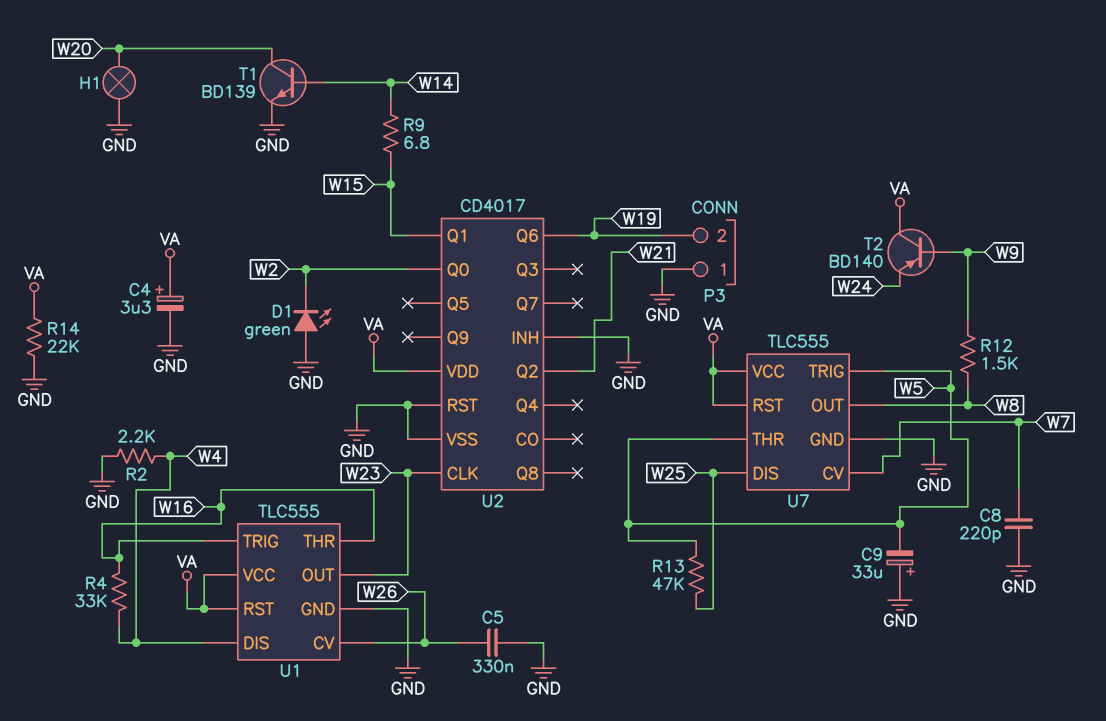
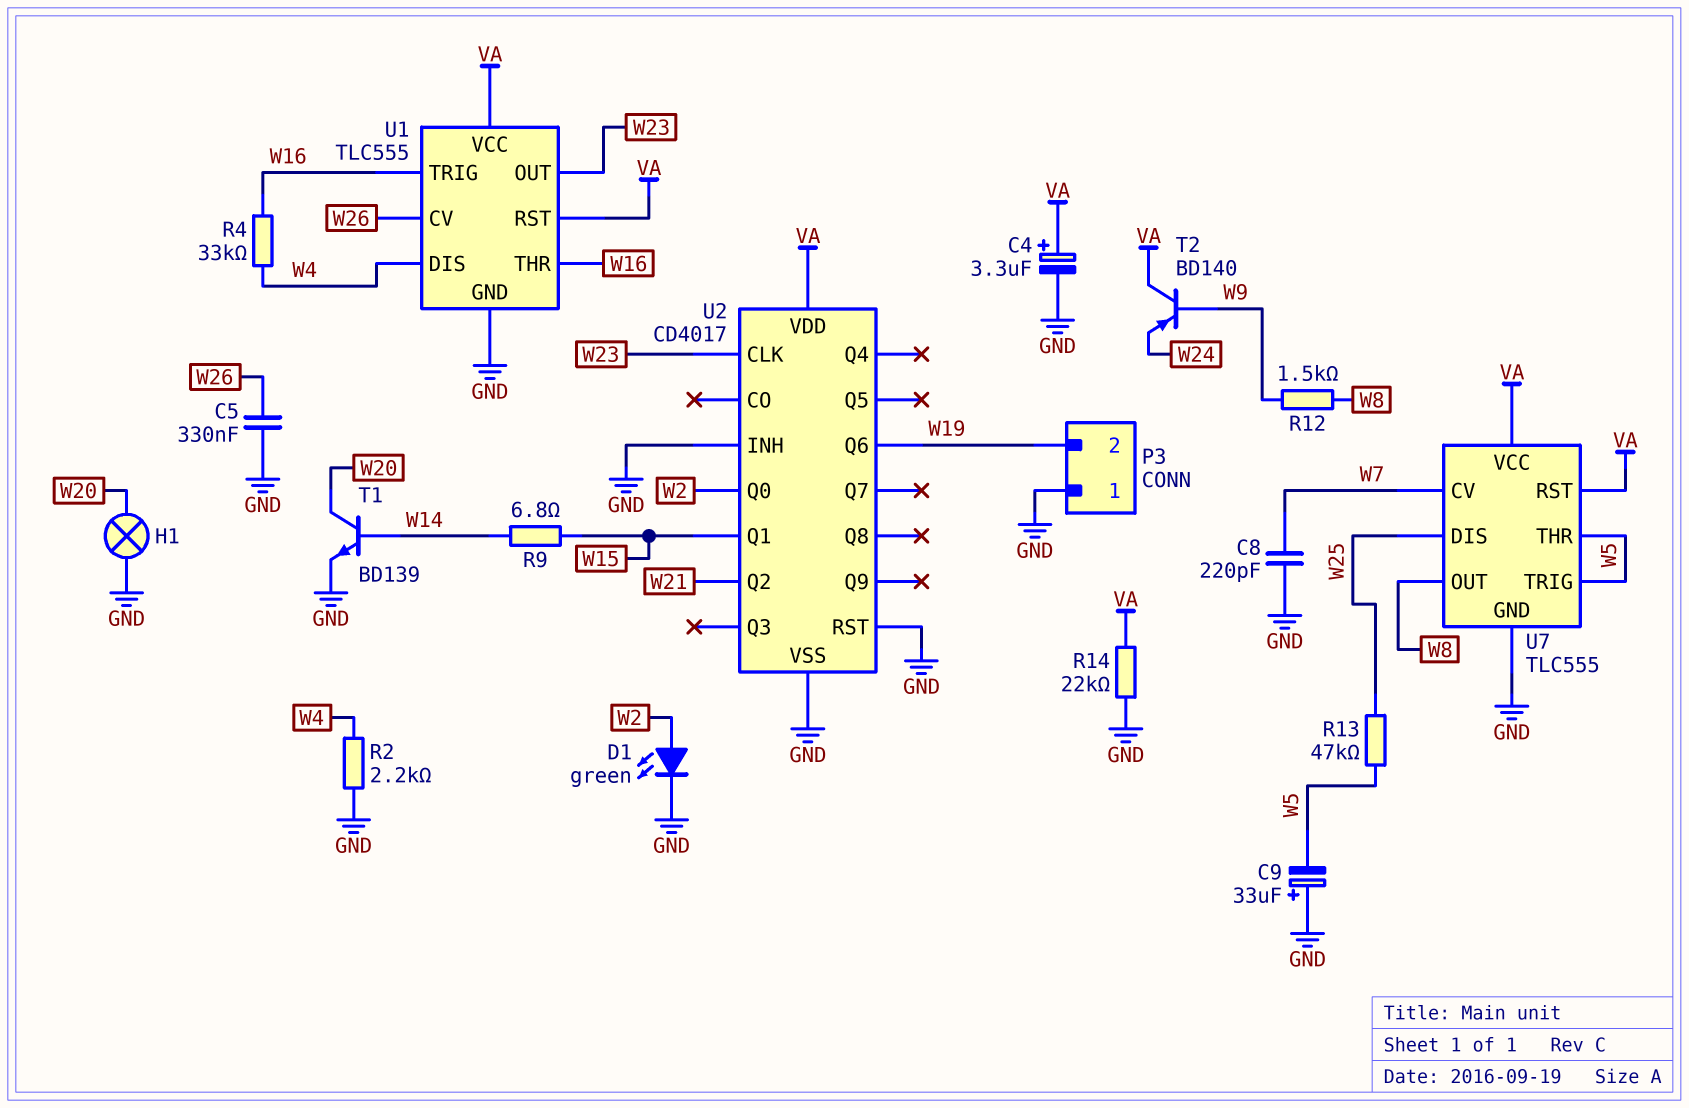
D1: LED green (A GND, K W2) -> LED green (A W2, K GND)

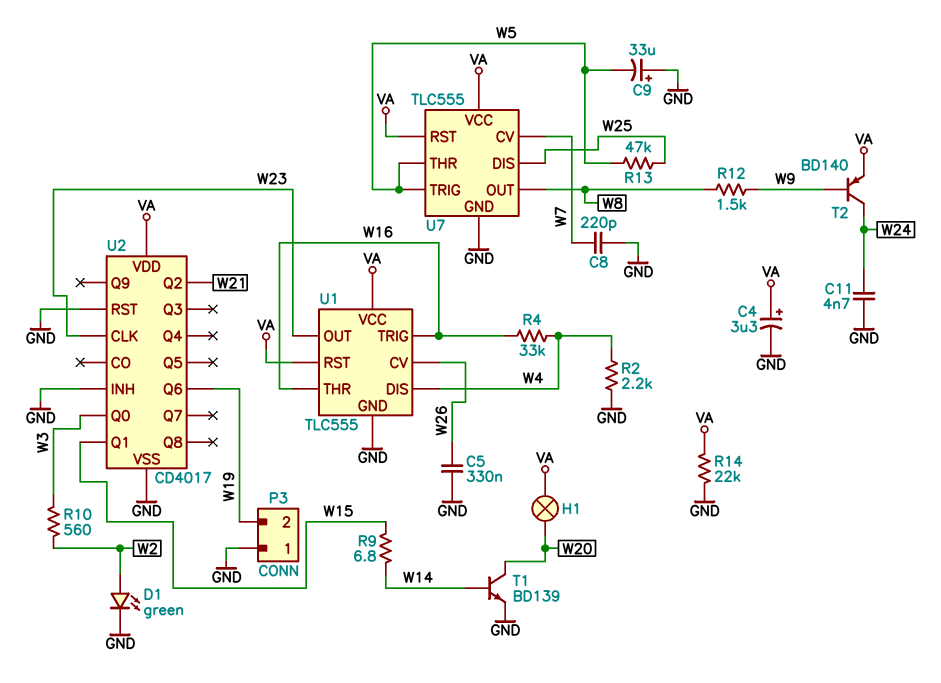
C11: none -> 4.7nF (GND, W24)
H1: lamp (GND, W20) -> lamp (VA, W20)
R10: none -> 560 (W2, W3)
T2: PNP BD140 (B W9, C VA, E W24) -> PNP BD140 (B W9, C W24, E VA)
U2 pin Q0: W2 -> W3

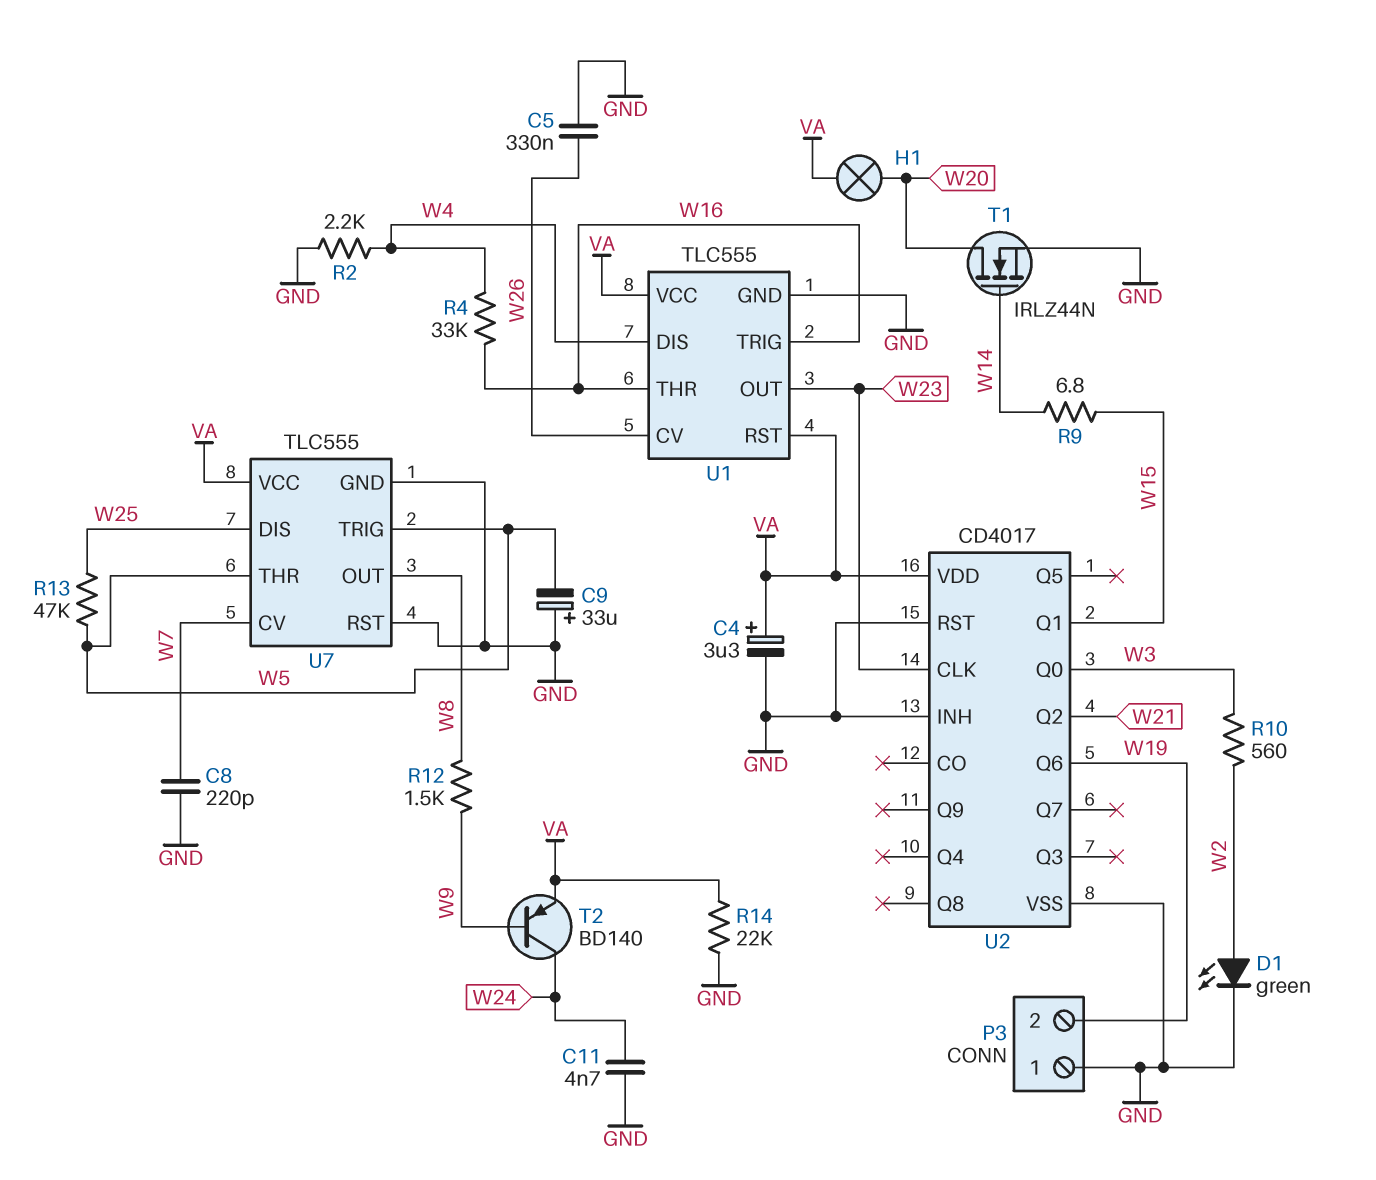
T1: NPN BD139 (B W14, C W20, E GND) -> NMOS IRLZ44N (G W14, D W20, S GND)
U7 pin RST: VA -> GND

